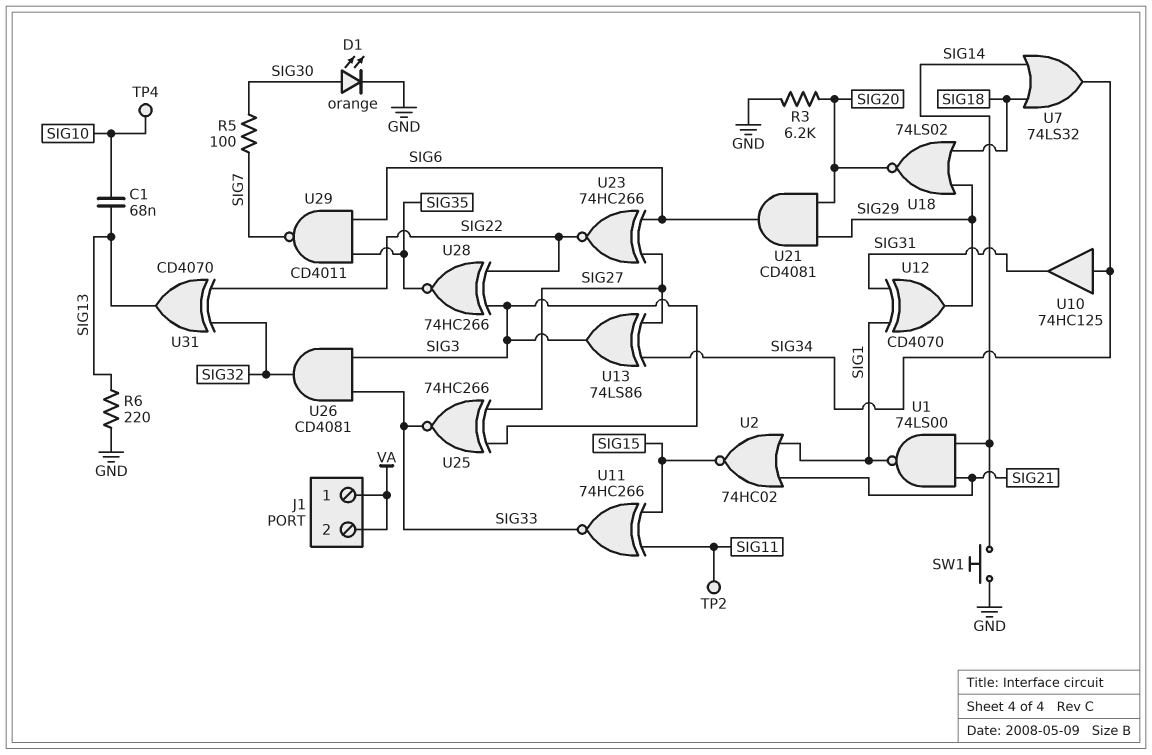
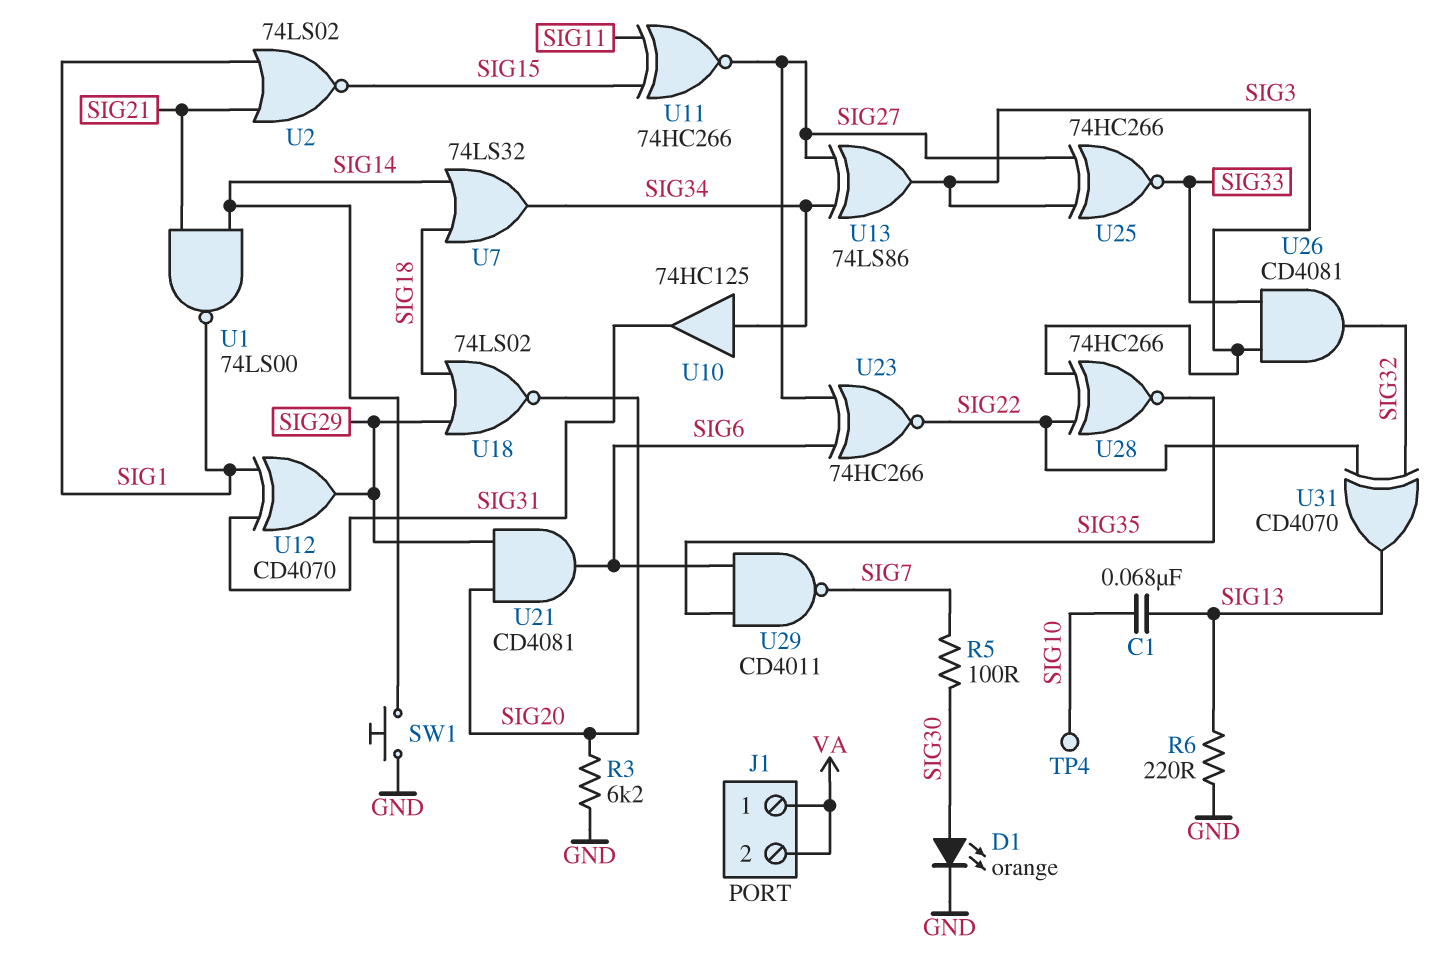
TP2: test point (SIG11) -> none
U2: NOR 74HC02 (in SIG1, in SIG21, out SIG15) -> NOR 74LS02 (in SIG1, in SIG21, out SIG15)
U11: XNOR 74HC266 (in SIG11, in SIG15, out SIG33) -> XNOR 74HC266 (in SIG11, in SIG15, out SIG27)

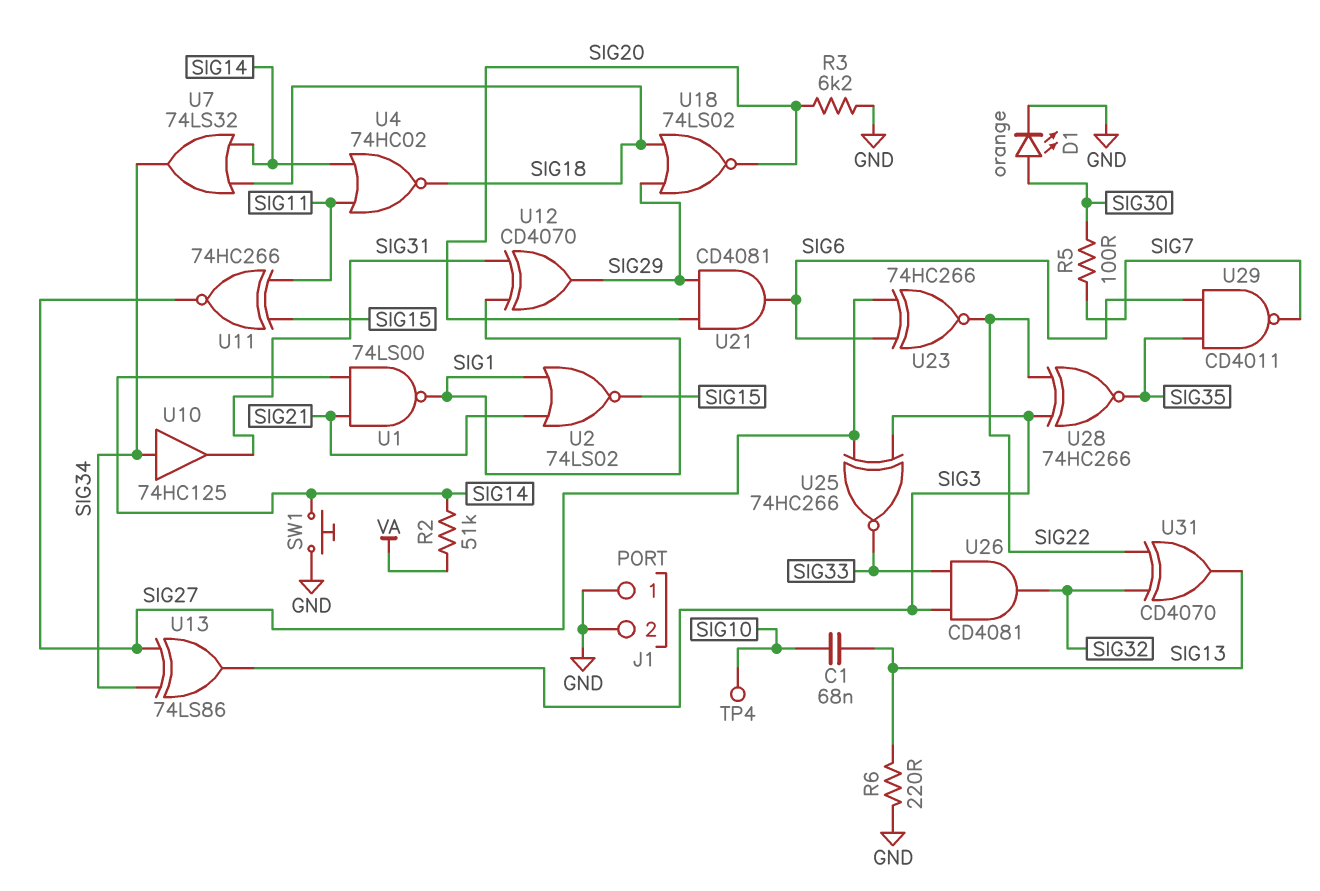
J1 pin 1: VA -> GND
J1 pin 2: VA -> GND
R2: none -> 51k (SIG14, VA)
U4: none -> NOR 74HC02 (in SIG11, in SIG14, out SIG18)

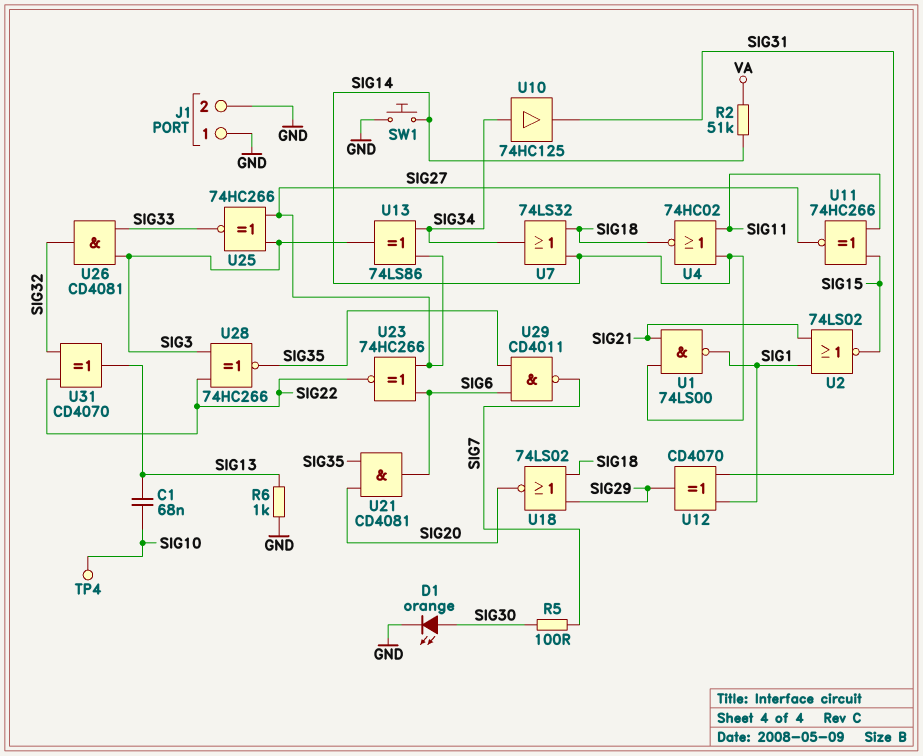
R3: 6.2k (GND, SIG20) -> none
R6: 220 (GND, SIG13) -> 1k (GND, SIG13)
U21: AND CD4081 (in SIG20, in SIG29, out SIG6) -> AND CD4081 (in SIG20, in SIG35, out SIG6)

